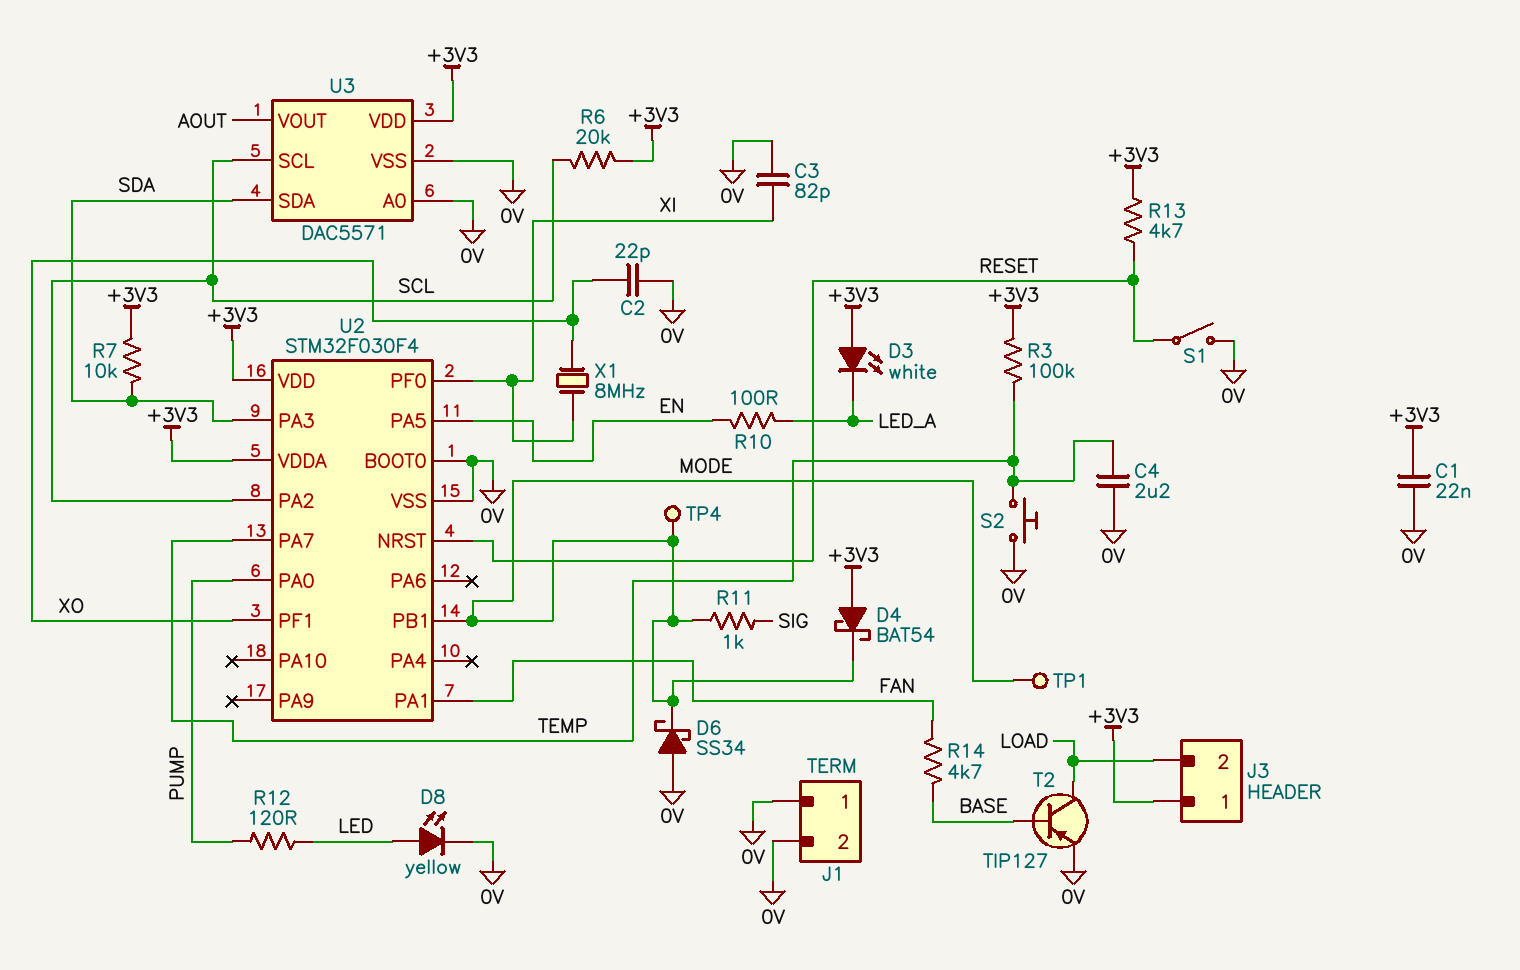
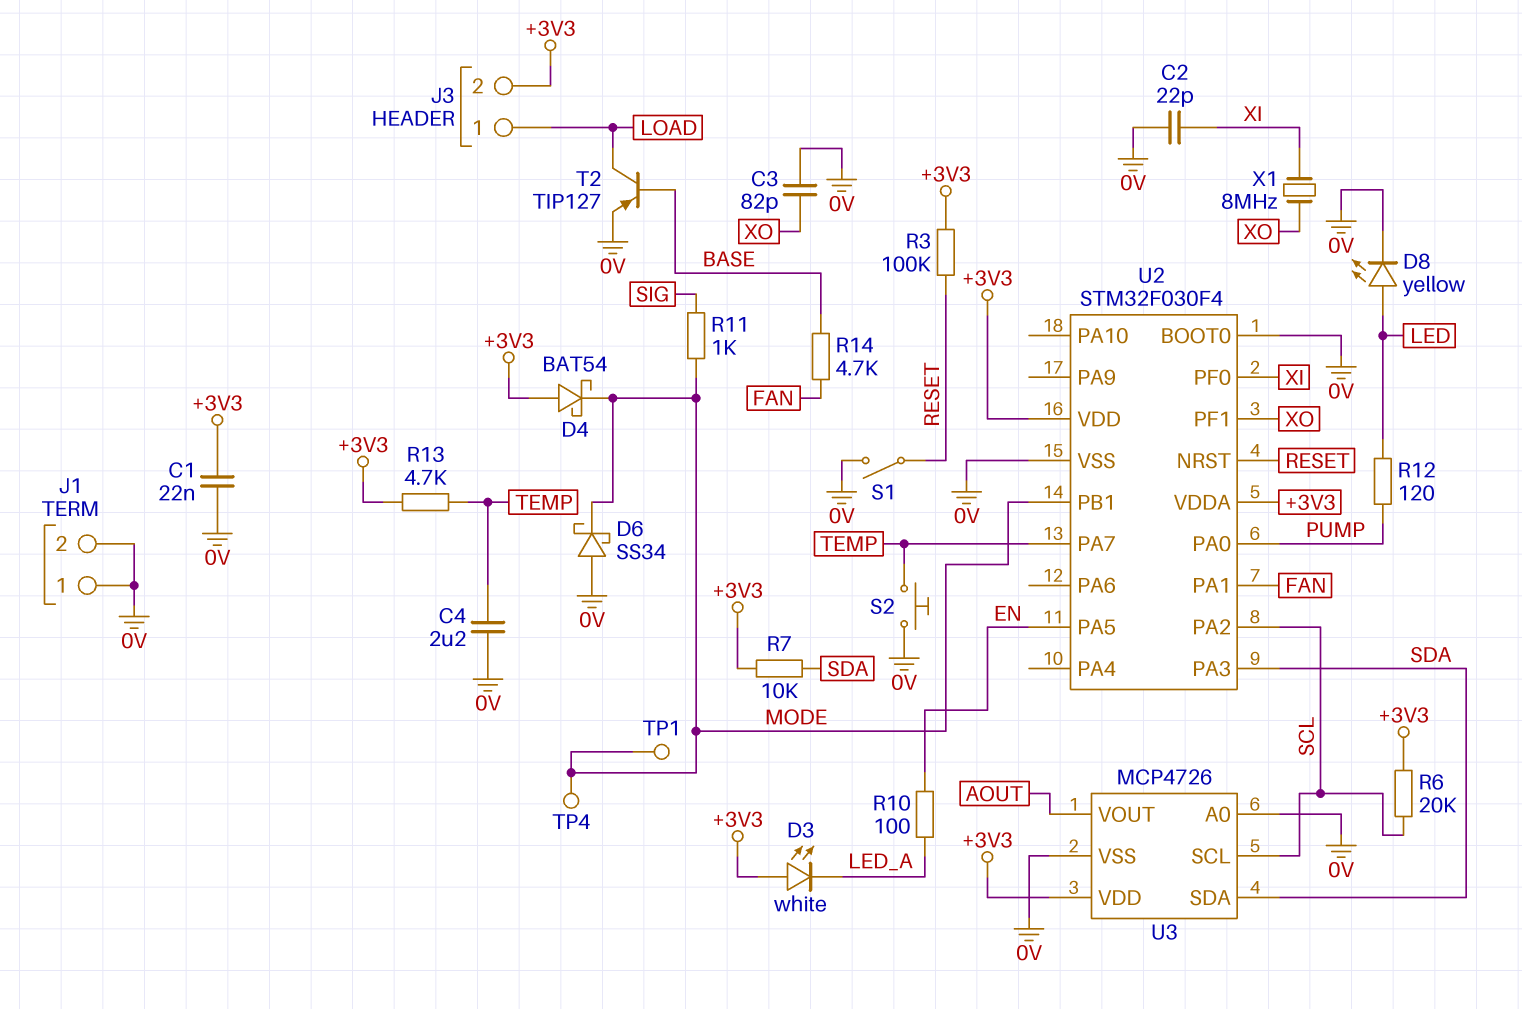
C2: 22pF (0V, XO) -> 22pF (0V, XI)
C3: 82pF (0V, XI) -> 82pF (0V, XO)
J3 pin 1: +3V3 -> LOAD
J3 pin 2: LOAD -> +3V3
R3: 100k (+3V3, TEMP) -> 100k (+3V3, RESET)
R13: 4.7k (+3V3, RESET) -> 4.7k (+3V3, TEMP)
U3: DAC5571 -> MCP4726

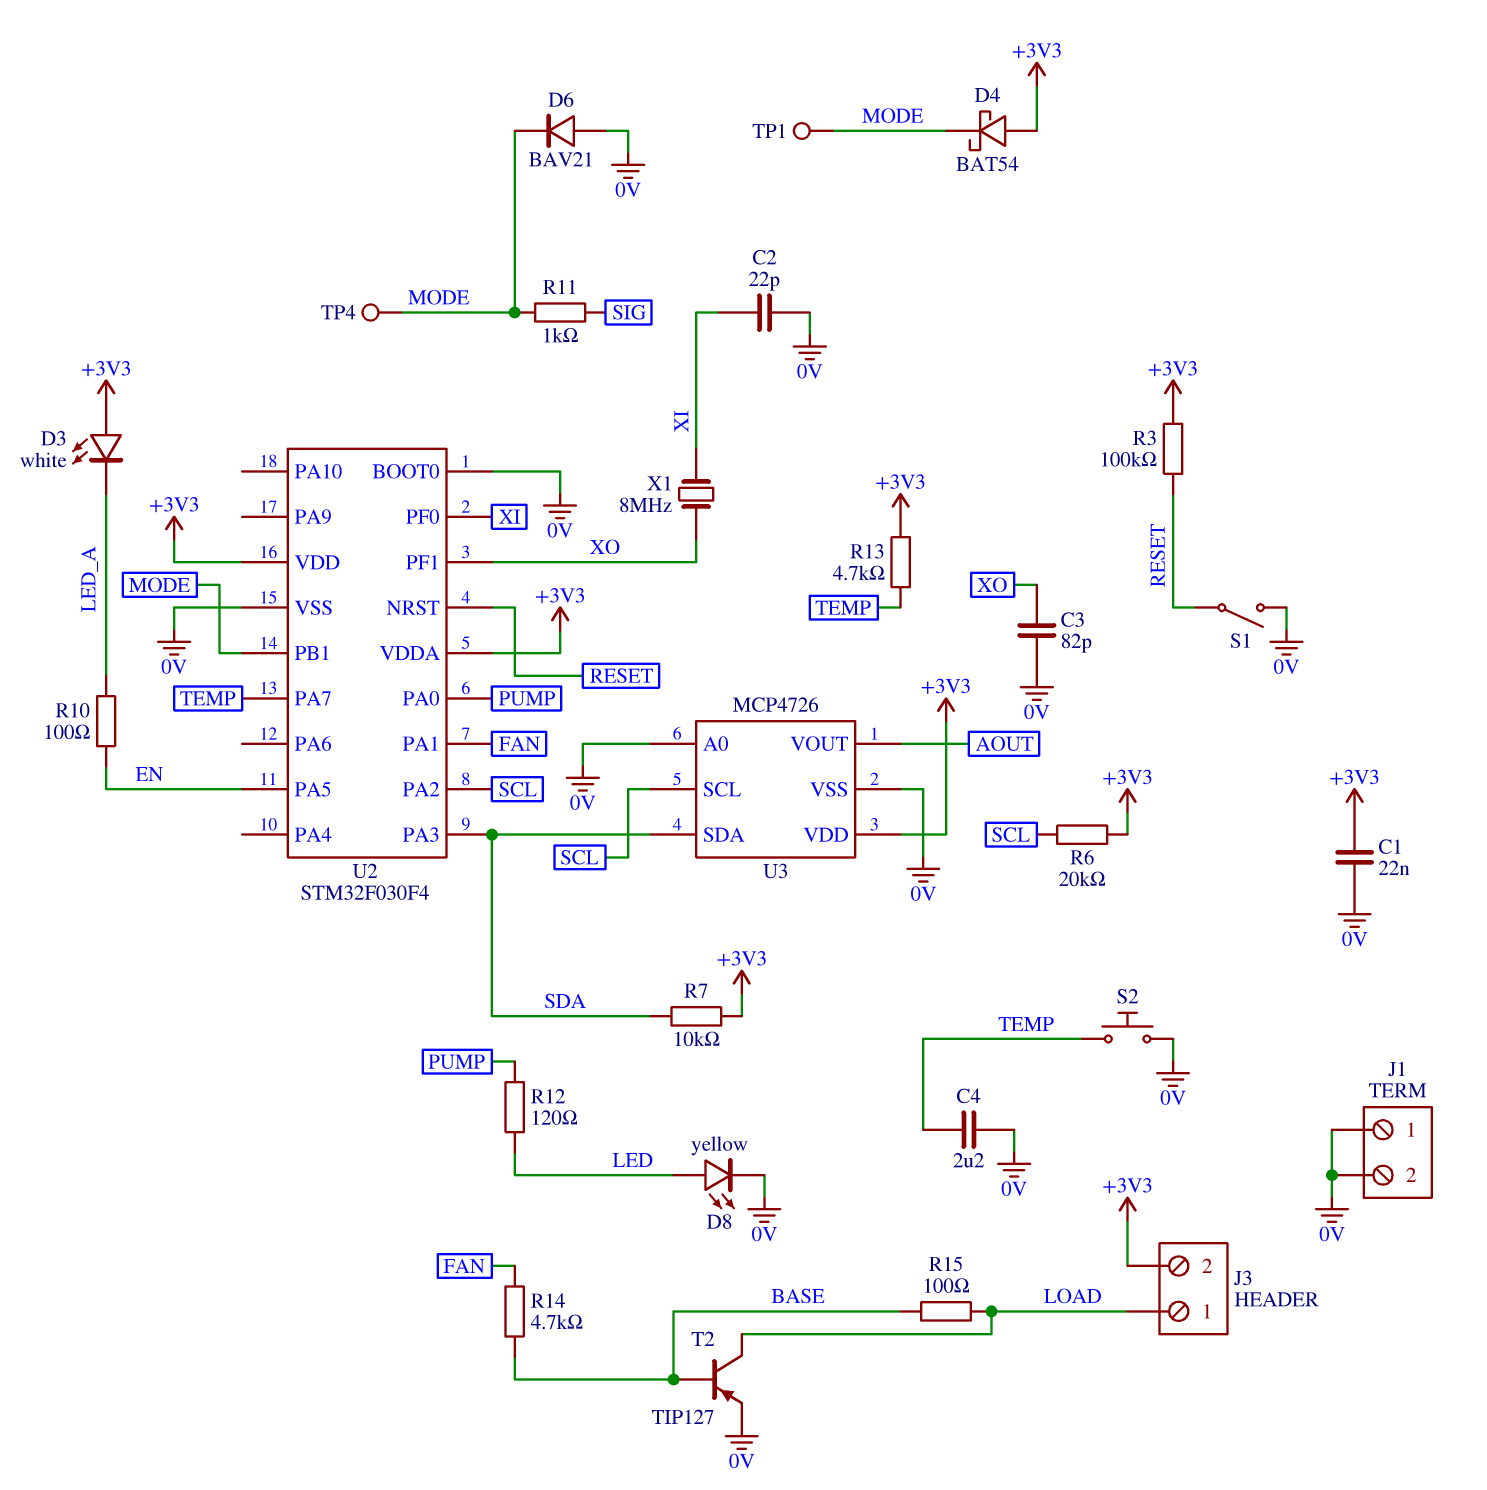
D6: schottky SS34 (A 0V, K MODE) -> diode BAV21 (A 0V, K MODE)
R15: none -> 100 (BASE, LOAD)

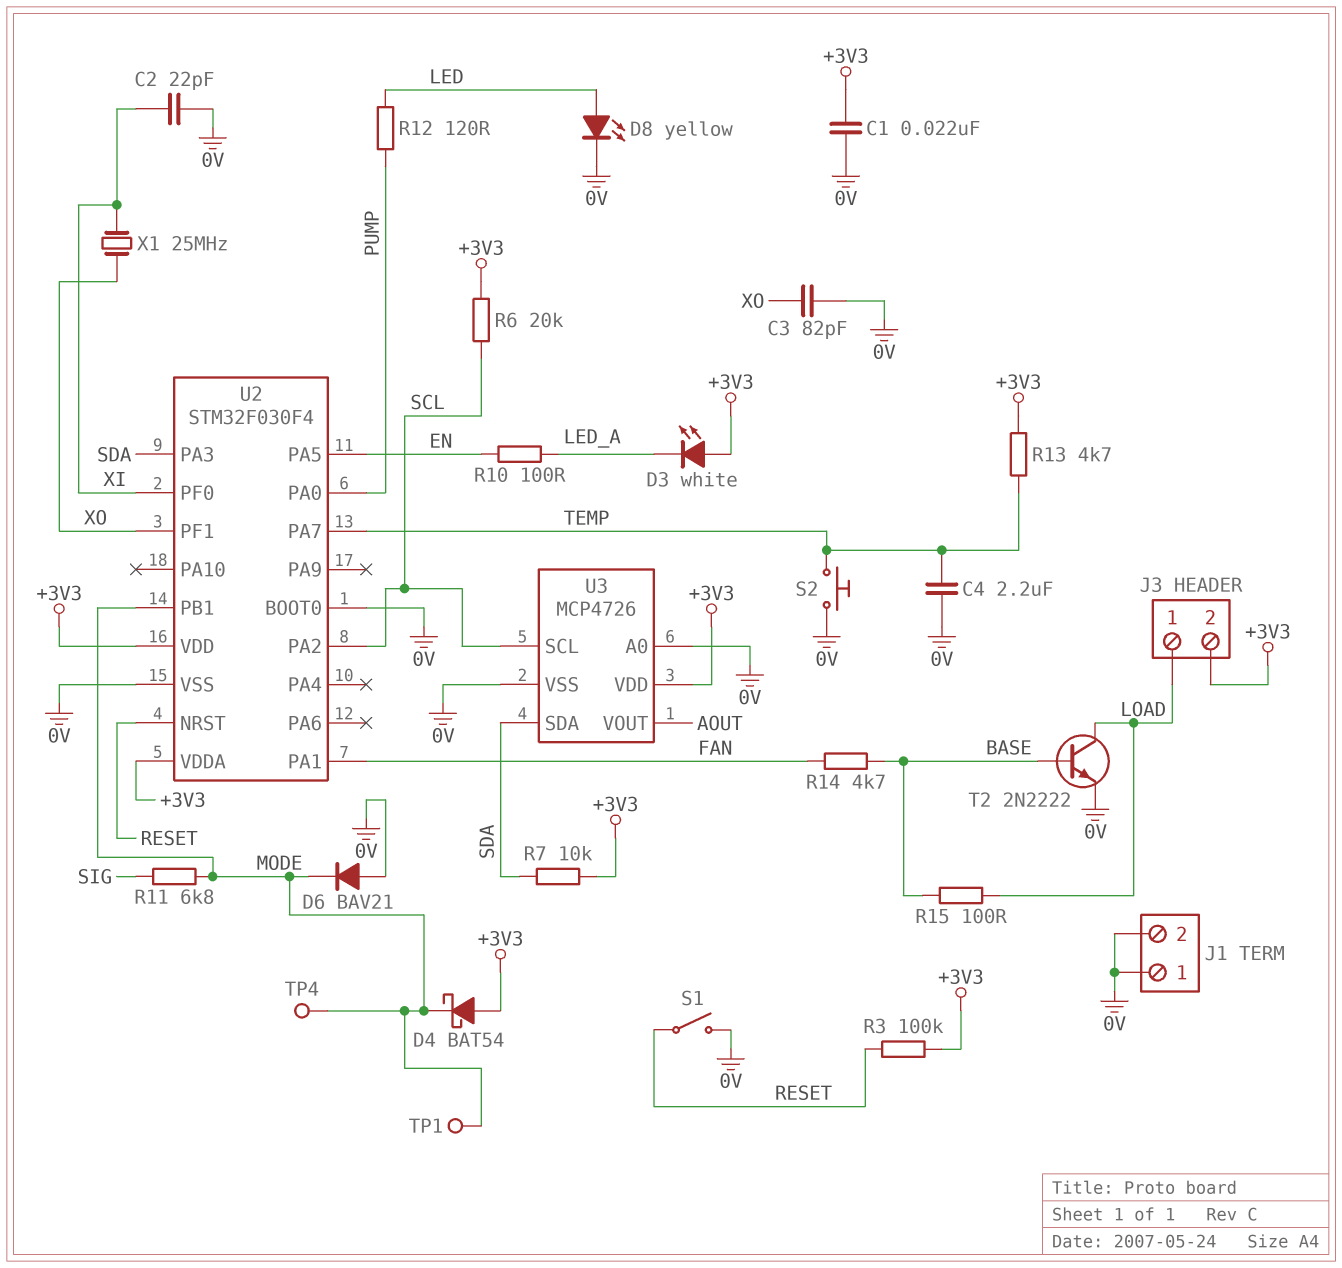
R11: 1k (MODE, SIG) -> 6.8k (MODE, SIG)
T2: PNP TIP127 (B BASE, C LOAD, E 0V) -> NPN 2N2222 (B BASE, C LOAD, E 0V)
X1: 8MHz (XI, XO) -> 25MHz (XI, XO)

